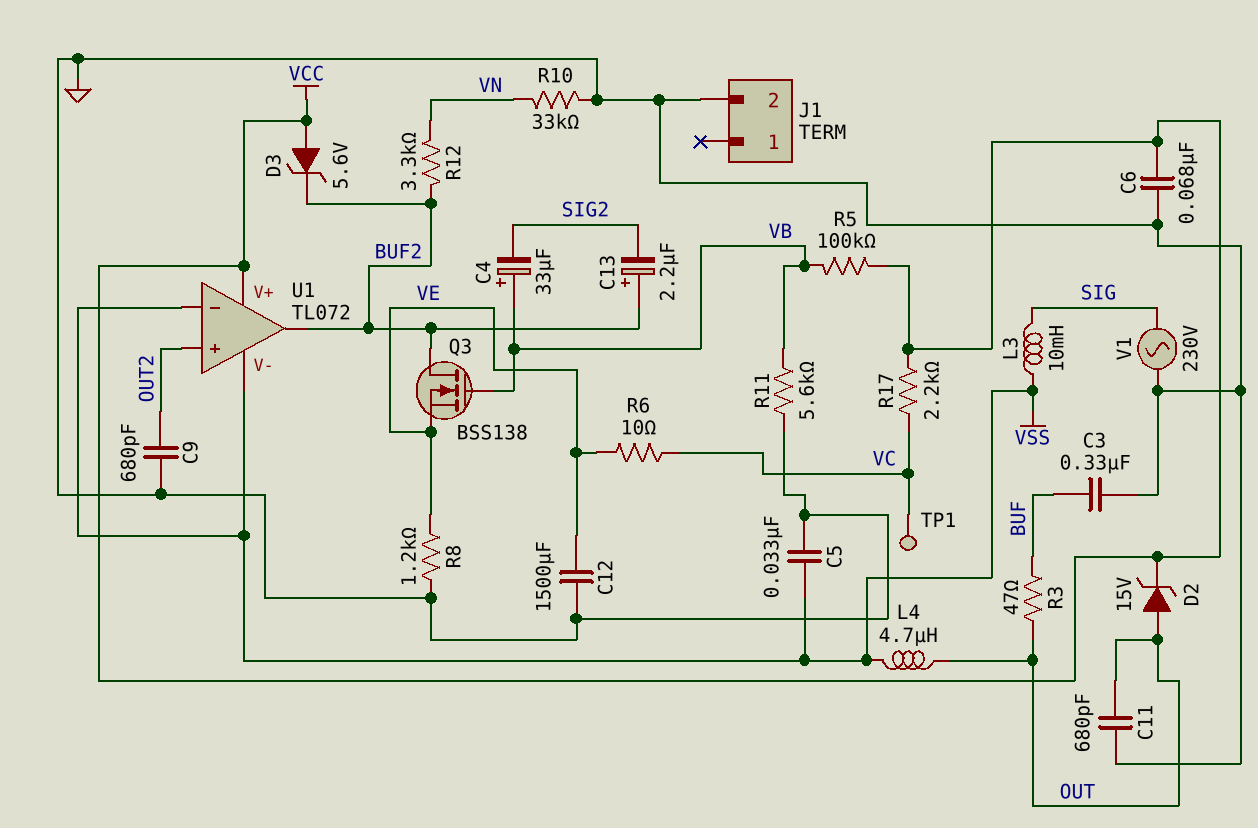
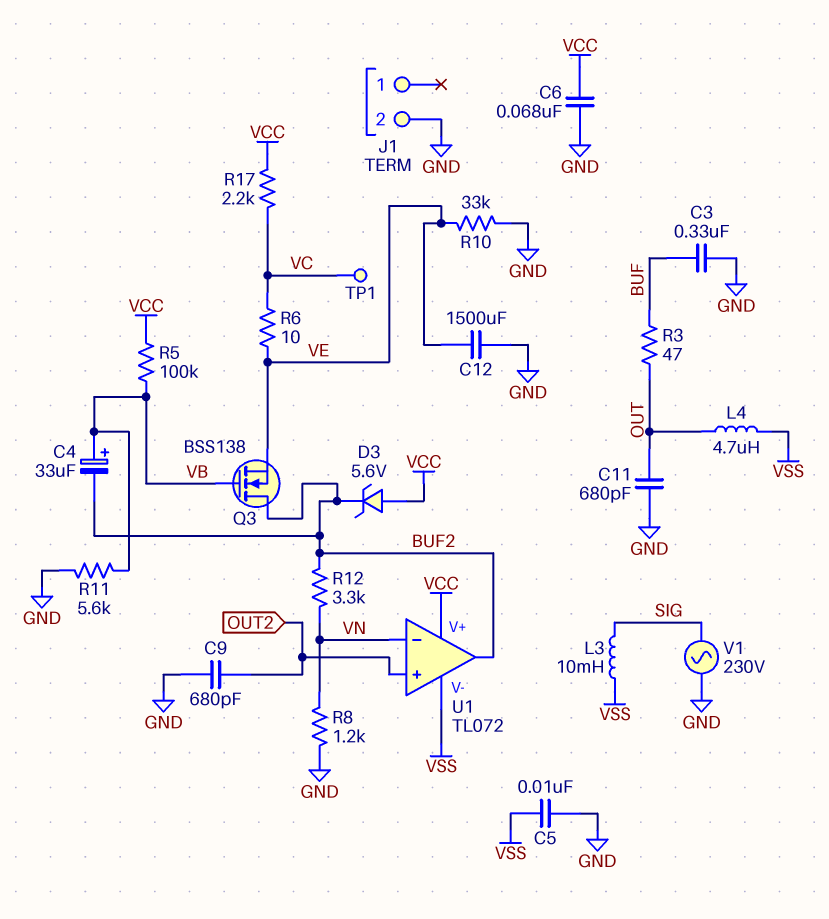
C4: 33uF (plus VB, minus SIG2) -> 33uF (plus VB, minus BUF2)
C5: 33nF (GND, VSS) -> 10nF (GND, VSS)
C13: 2.2uF (plus BUF2, minus SIG2) -> none
D2: zener 15V (A OUT, K VCC) -> none
R8: 1.2k (GND, VE) -> 1.2k (GND, VN)
R10: 33k (GND, VN) -> 33k (GND, VE)
U1 pin in-: VSS -> VN

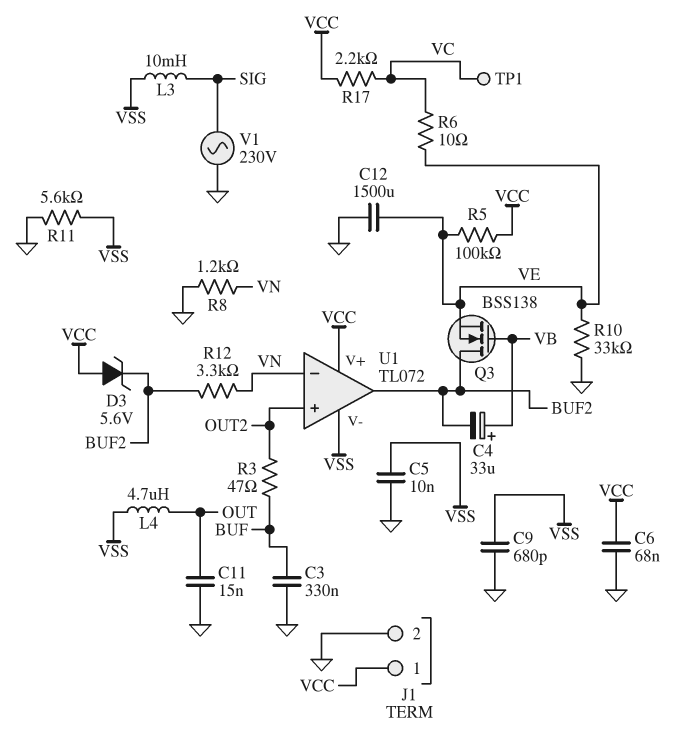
C9: 680pF (GND, OUT2) -> 680pF (GND, VSS)
C11: 680pF (GND, OUT) -> 15nF (GND, OUT)
J1 pin 1: none -> VCC
R3: 47 (BUF, OUT) -> 47 (BUF, OUT2)
R5: 100k (VB, VCC) -> 100k (VCC, VE)
R11: 5.6k (GND, VB) -> 5.6k (GND, VSS)

